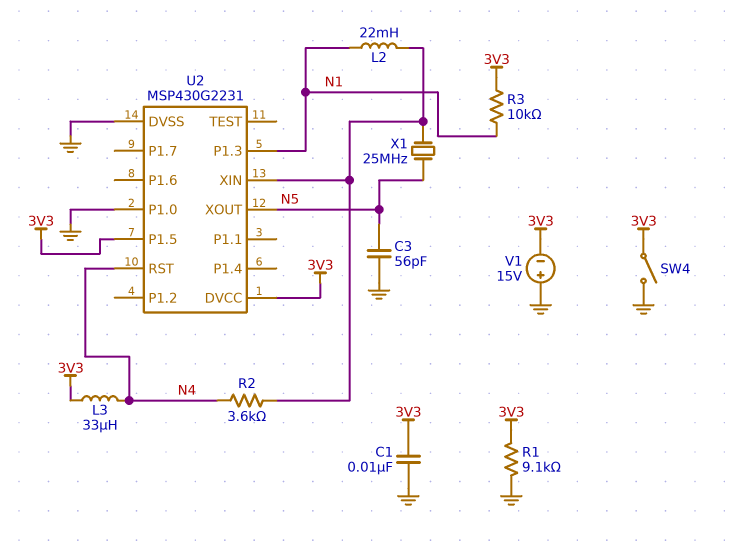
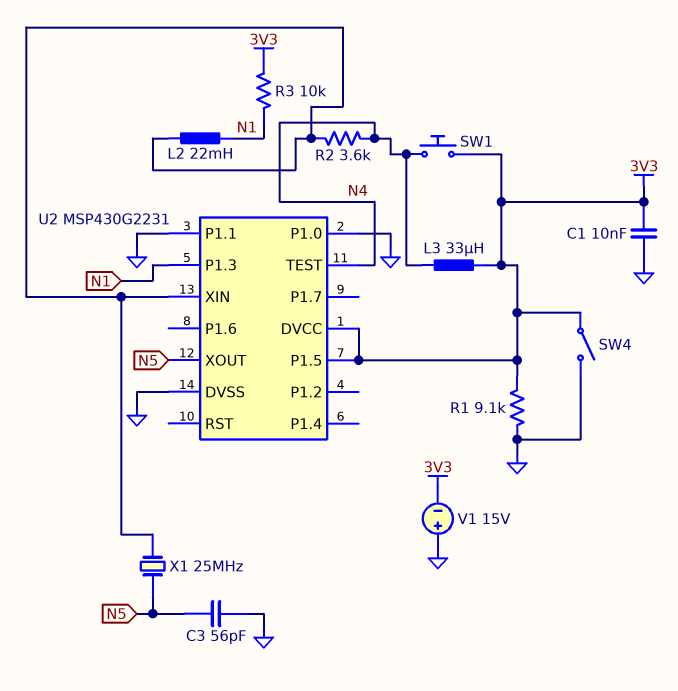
SW1: none -> button (3V3, N4)
U2 pin P1.1: none -> GND
U2 pin RST: N4 -> none
U2 pin TEST: none -> N4

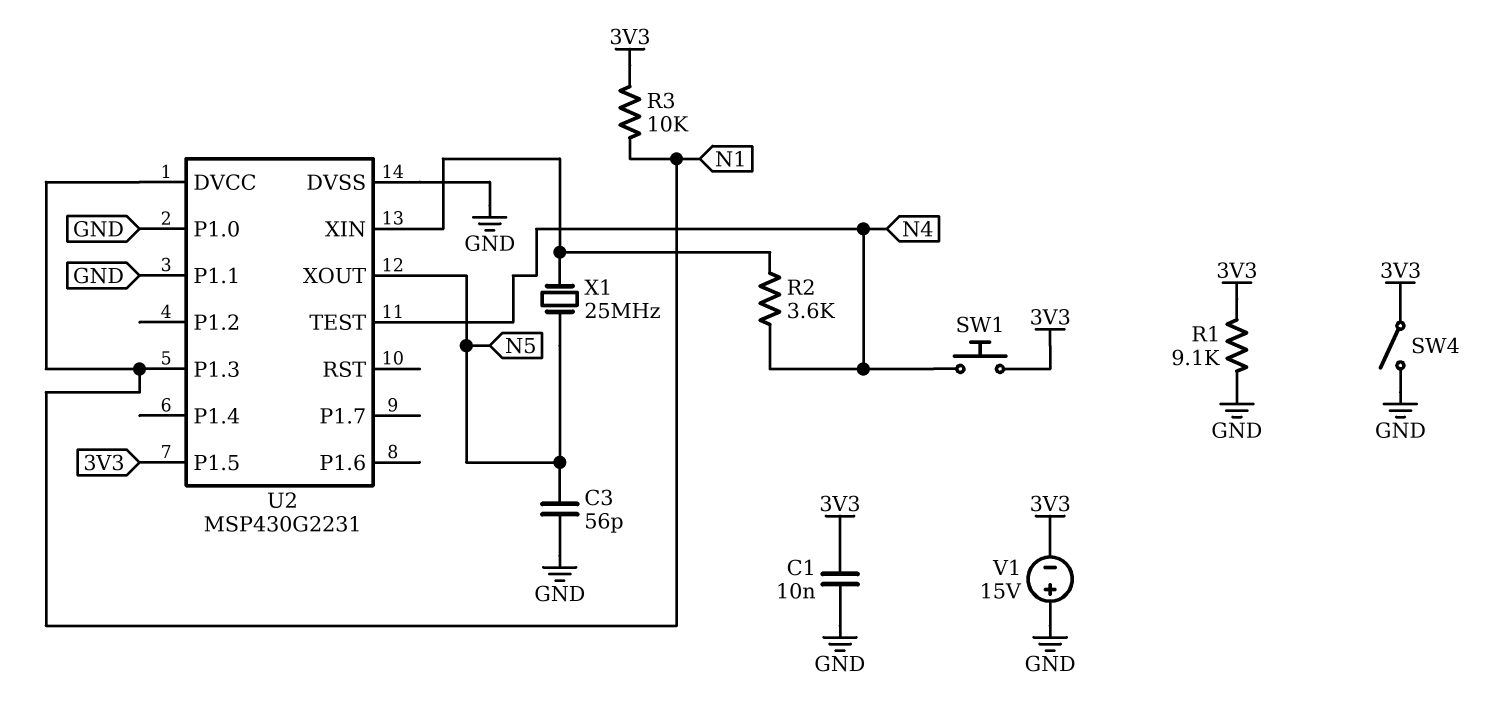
L2: 22mH (N1, U2/XIN) -> none
L3: 33uH (3V3, N4) -> none
U2 pin DVCC: 3V3 -> N1

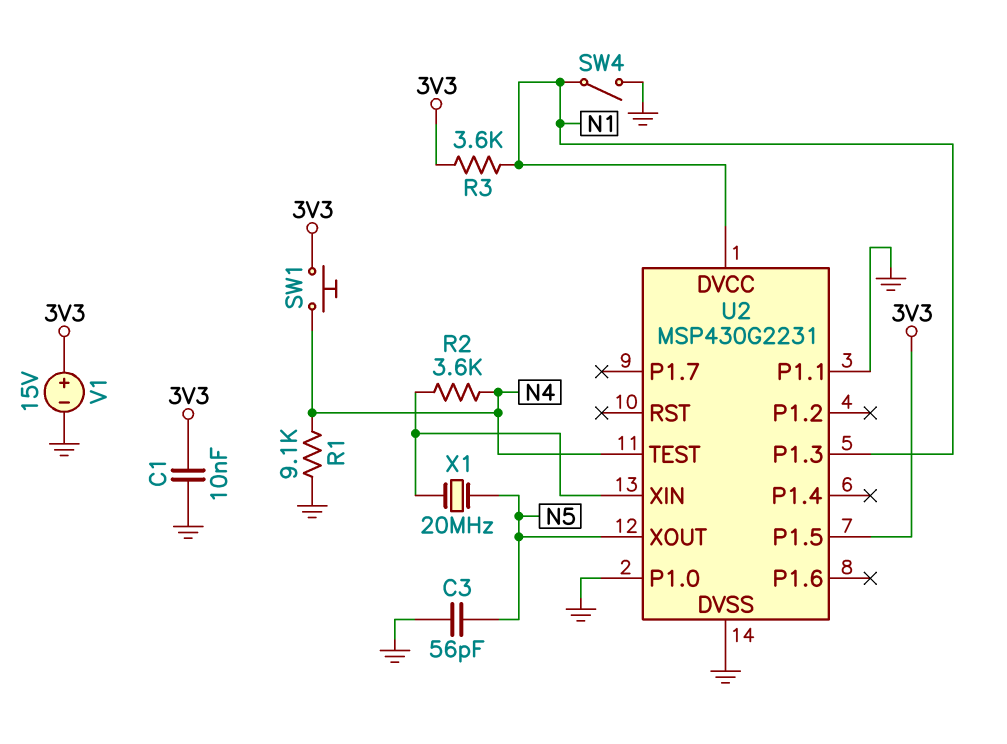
R1: 9.1k (3V3, GND) -> 9.1k (GND, N4)
R3: 10k (3V3, N1) -> 3.6k (3V3, N1)
SW4: switch (3V3, GND) -> switch (GND, N1)
V1: 15V (plus GND, minus 3V3) -> 15V (plus 3V3, minus GND)
X1: 25MHz (N5, U2/XIN) -> 20MHz (N5, U2/XIN)

